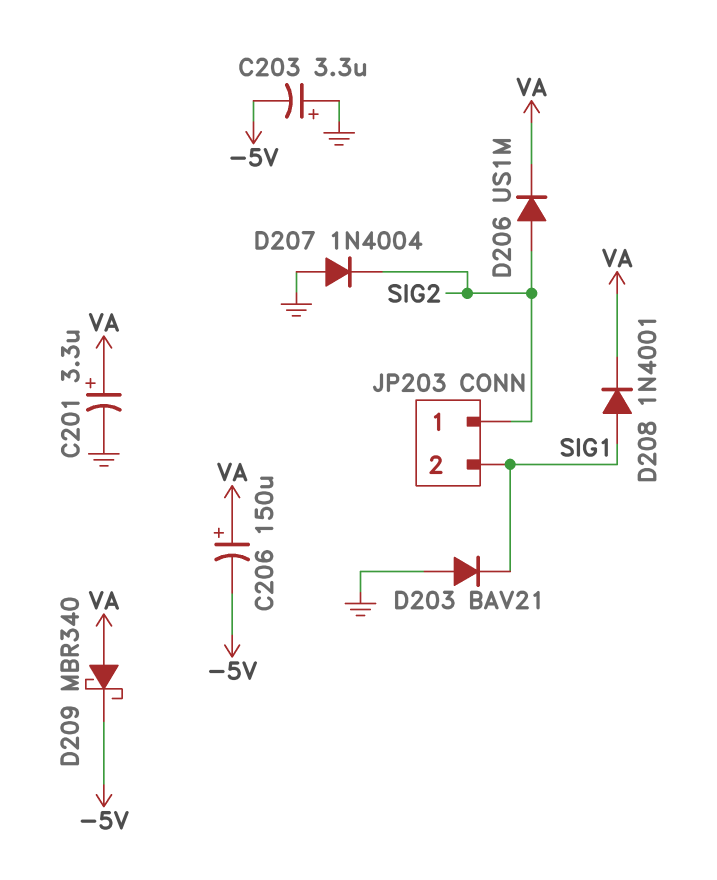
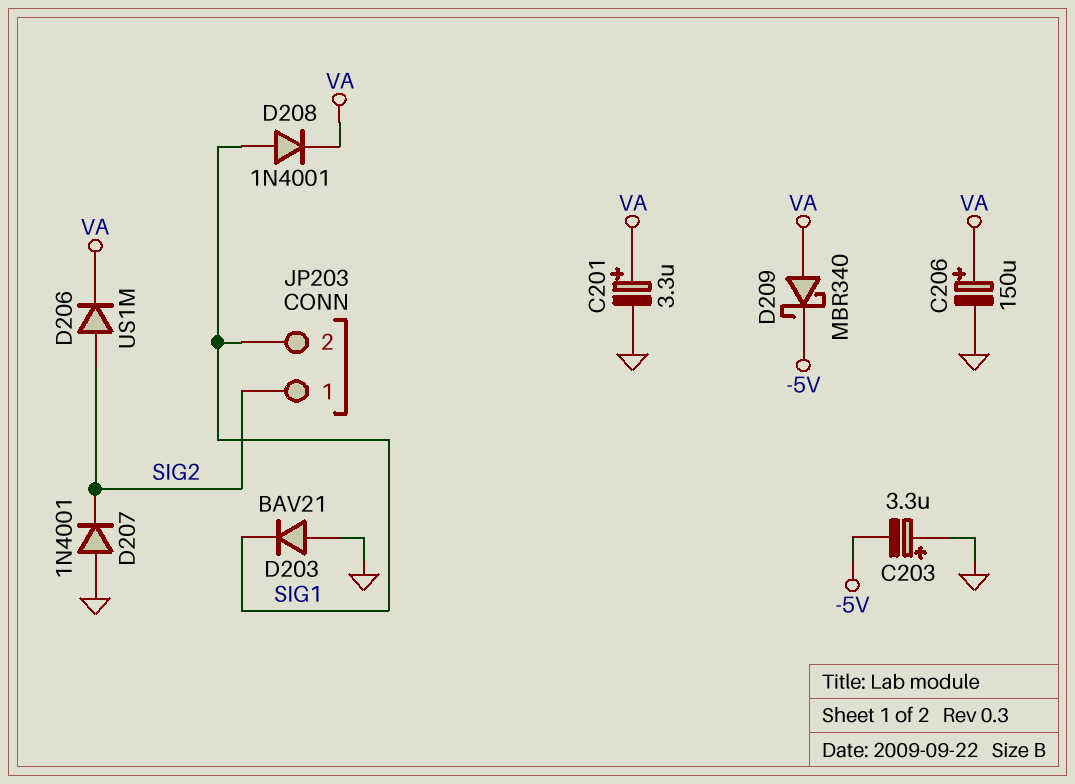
C206: 150uF (plus VA, minus -5V) -> 150uF (plus VA, minus GND)
D207: diode 1N4004 (A GND, K SIG2) -> diode 1N4001 (A GND, K SIG2)

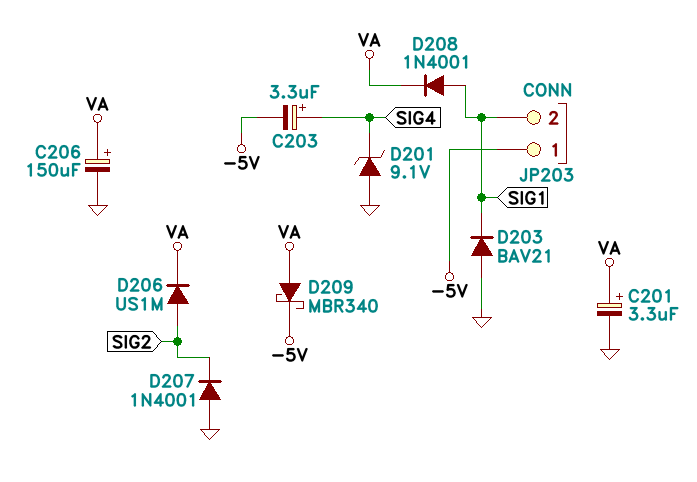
C203: 3.3uF (plus GND, minus -5V) -> 3.3uF (plus SIG4, minus -5V)
D201: none -> zener 9.1V (A GND, K SIG4)
JP203 pin 1: SIG2 -> -5V

